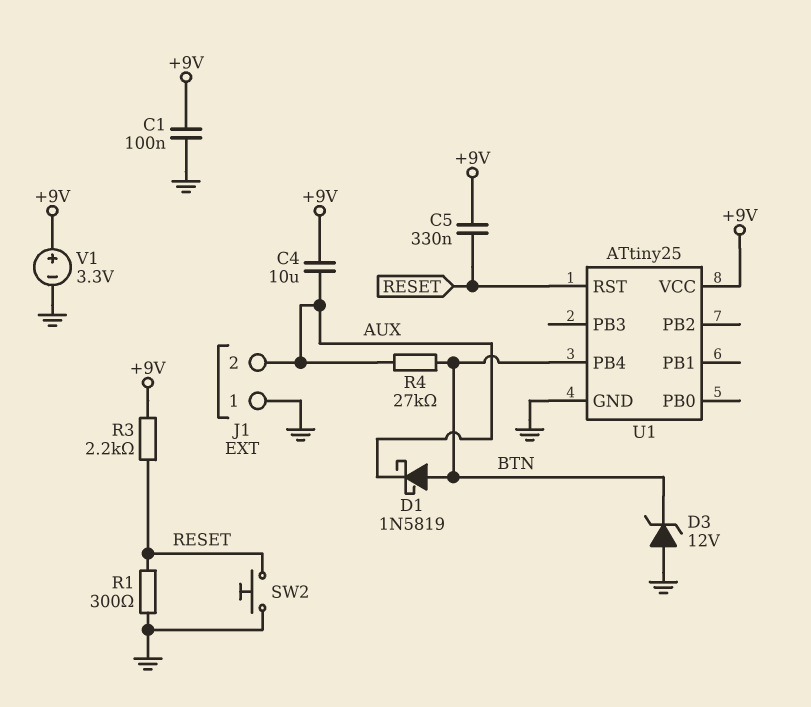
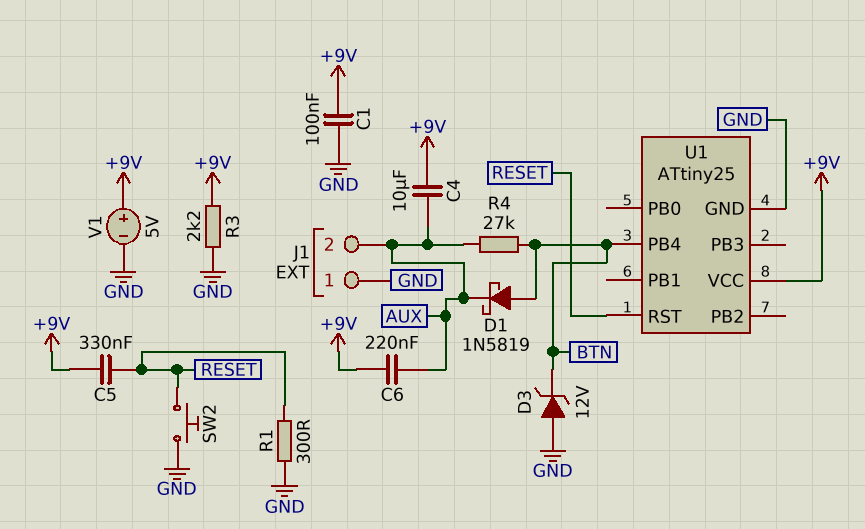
C6: none -> 220nF (+9V, AUX)
R3: 2.2k (+9V, RESET) -> 2.2k (+9V, GND)
V1: 3.3V (plus +9V, minus GND) -> 5V (plus +9V, minus GND)

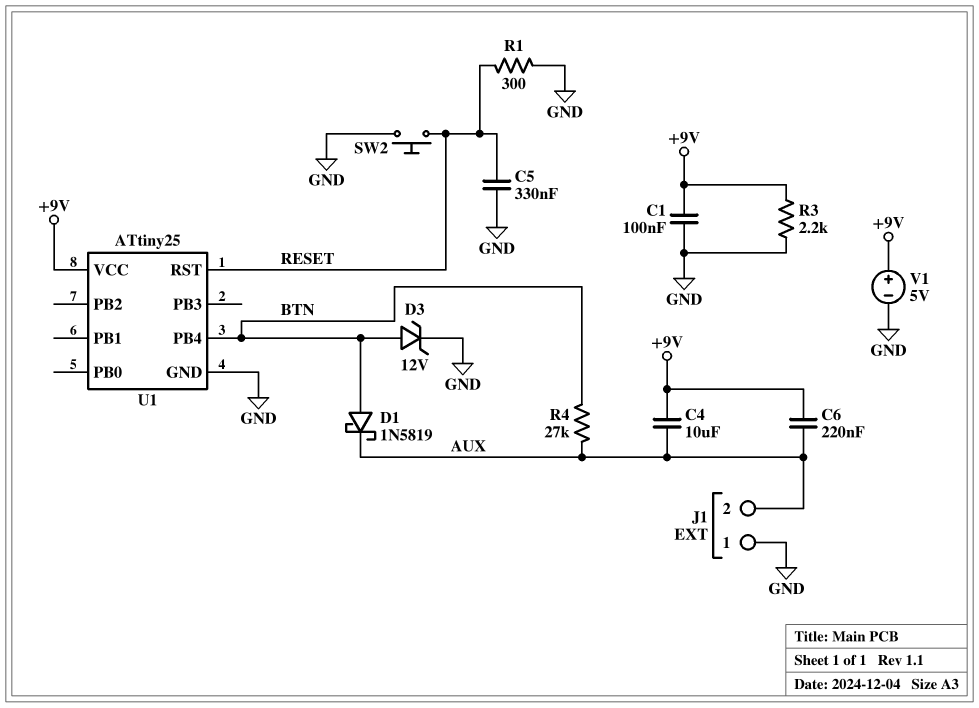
C5: 330nF (+9V, RESET) -> 330nF (GND, RESET)
D3: zener 12V (A GND, K BTN) -> zener 12V (A BTN, K GND)

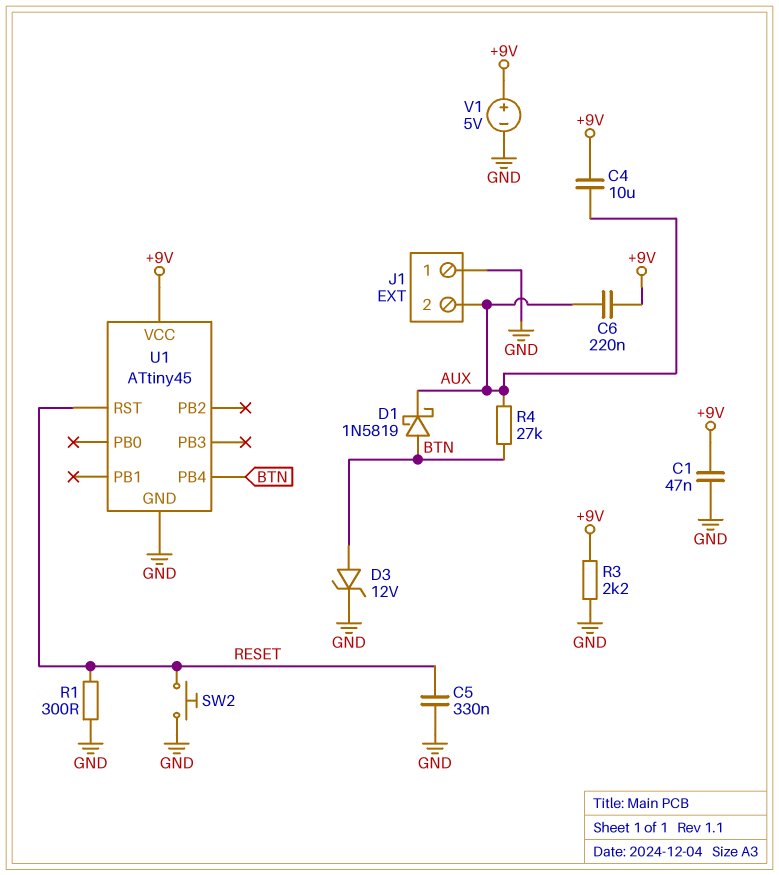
C1: 100nF (+9V, GND) -> 47nF (+9V, GND)
U1: ATtiny25 -> ATtiny45

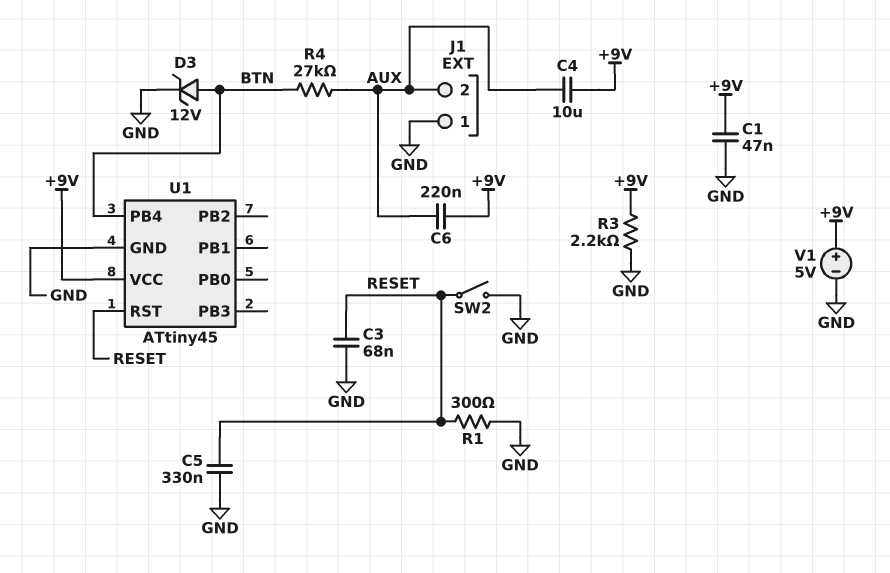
C3: none -> 68nF (GND, RESET)
D1: schottky 1N5819 (A BTN, K AUX) -> none
SW2: button (GND, RESET) -> switch (GND, RESET)

